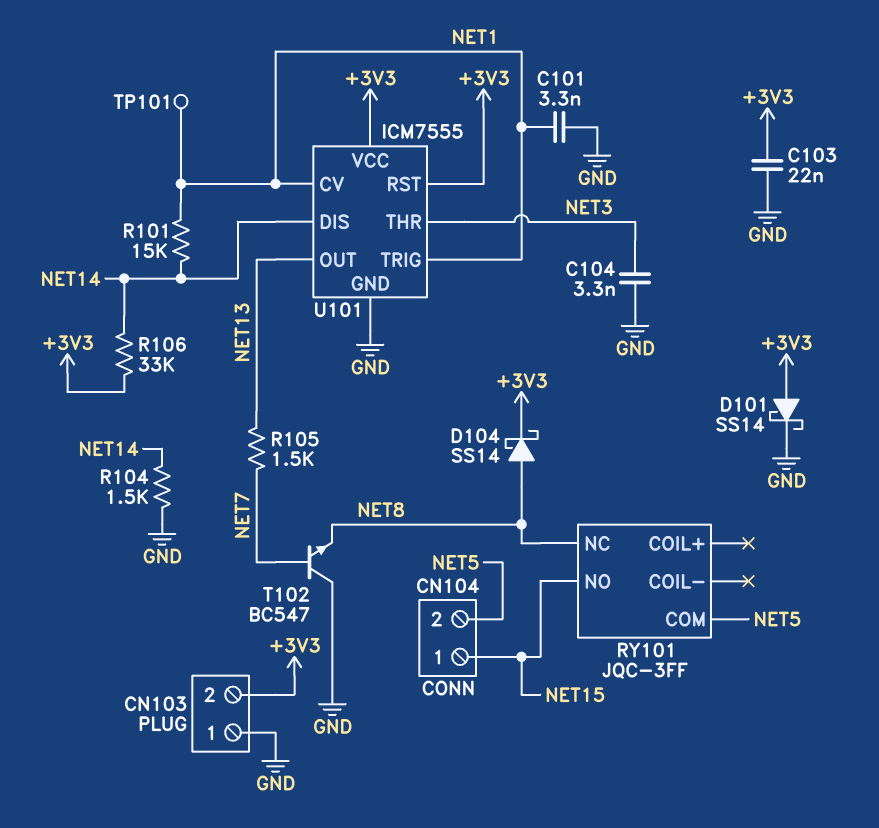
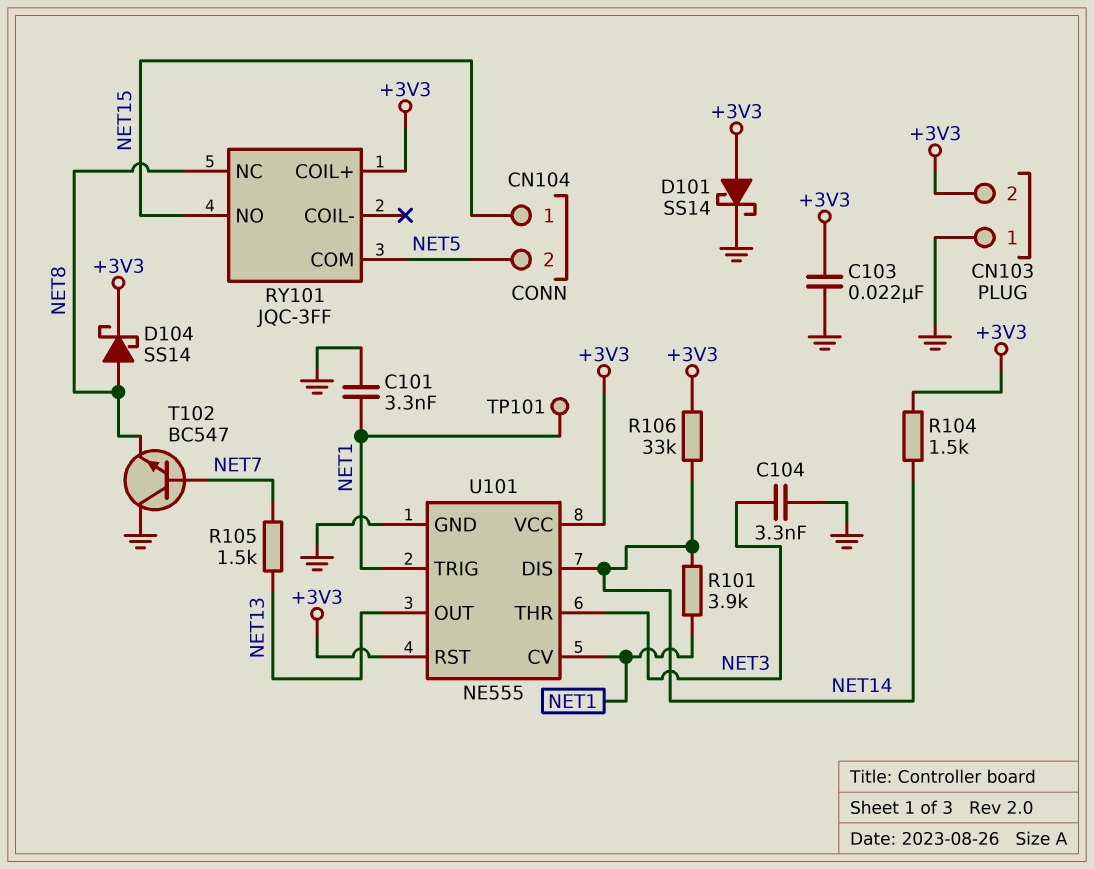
R101: 15k (NET1, NET14) -> 3.9k (NET1, NET14)
R104: 1.5k (GND, NET14) -> 1.5k (+3V3, NET14)
RY101 pin COIL+: none -> +3V3
U101: ICM7555 -> NE555

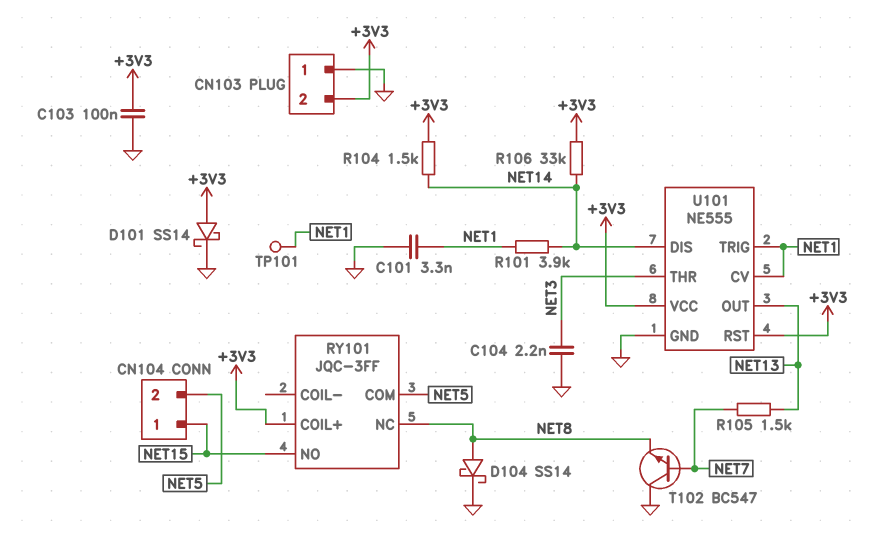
C103: 22nF (+3V3, GND) -> 100nF (+3V3, GND)
C104: 3.3nF (GND, NET3) -> 2.2nF (GND, NET3)
D104: schottky SS14 (A NET8, K +3V3) -> schottky SS14 (A NET8, K GND)

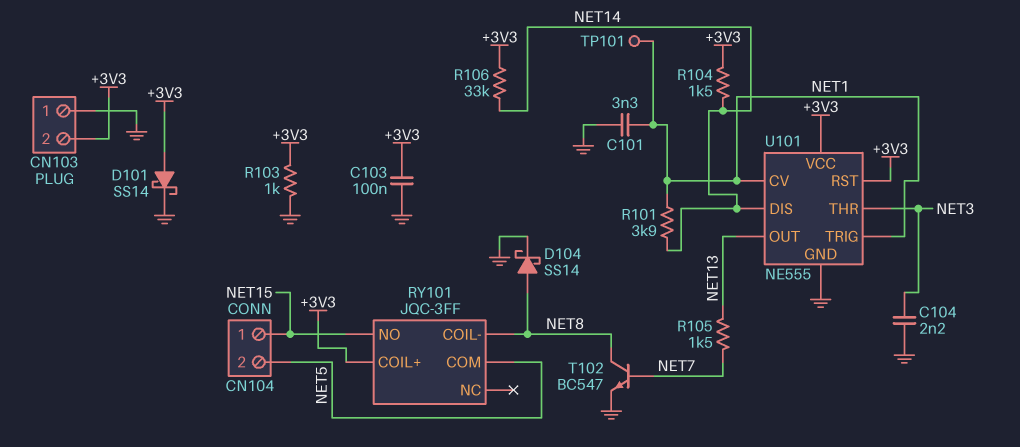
R103: none -> 1k (+3V3, GND)
RY101 pin COIL-: none -> NET8
RY101 pin NC: NET8 -> none
T102: NPN BC547 (B NET7, C GND, E NET8) -> NPN BC547 (B NET7, C NET8, E GND)

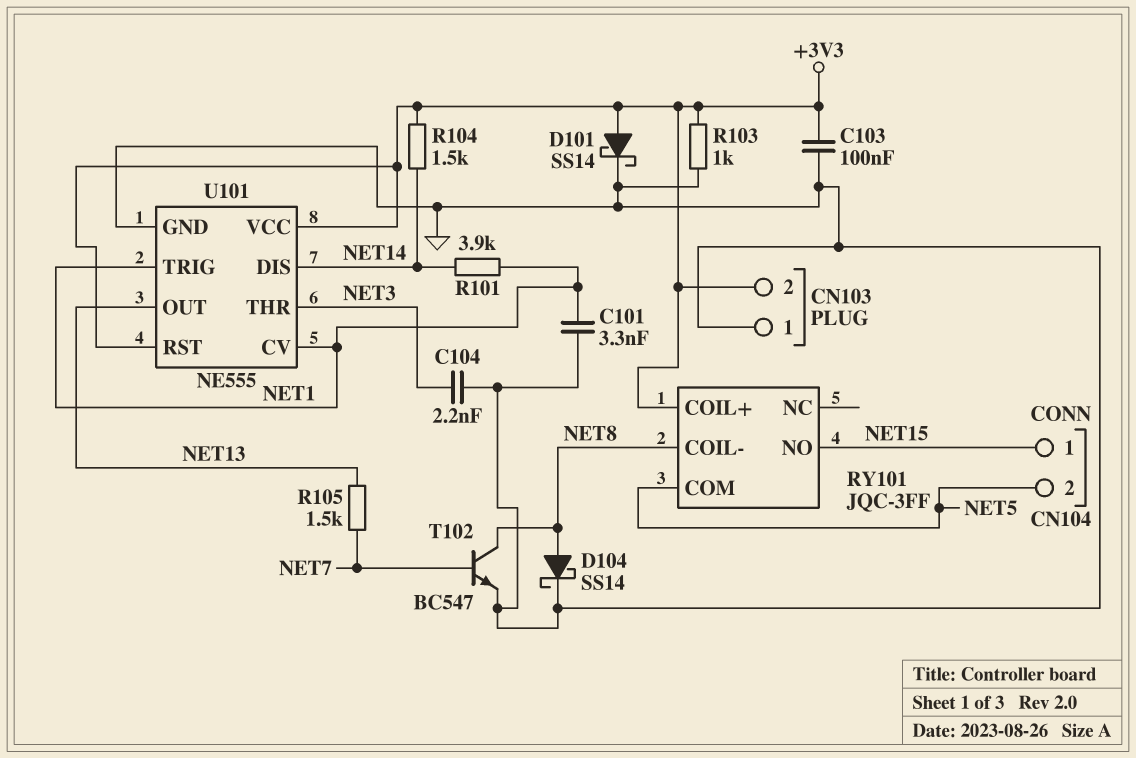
R106: 33k (+3V3, NET14) -> none
TP101: test point (NET1) -> none

